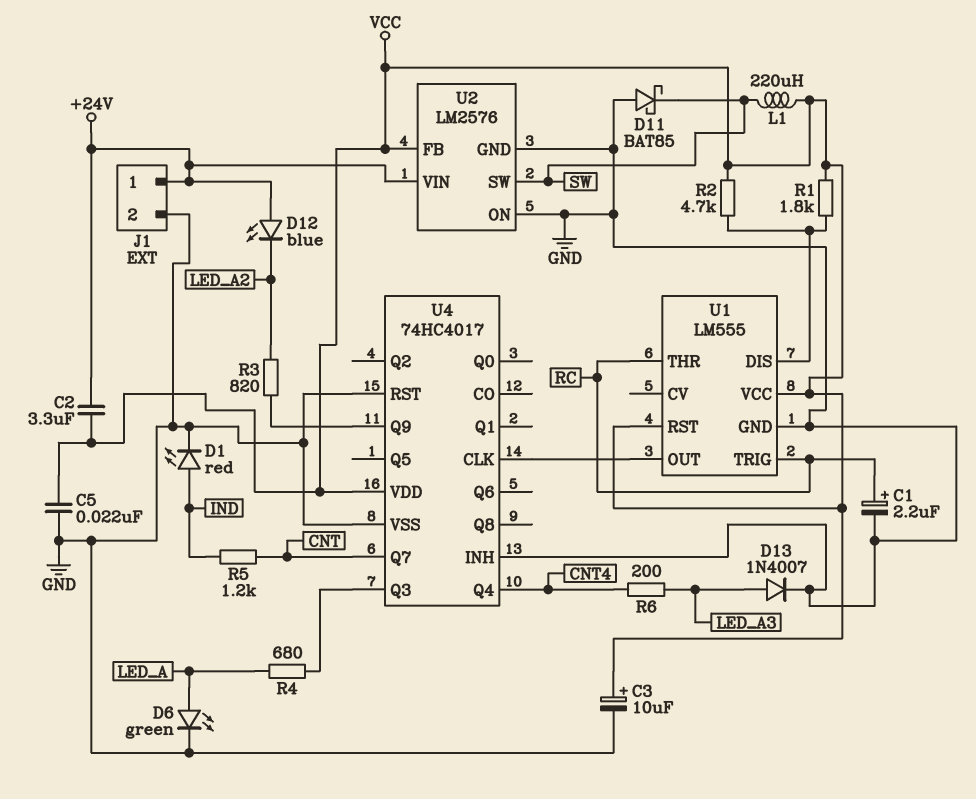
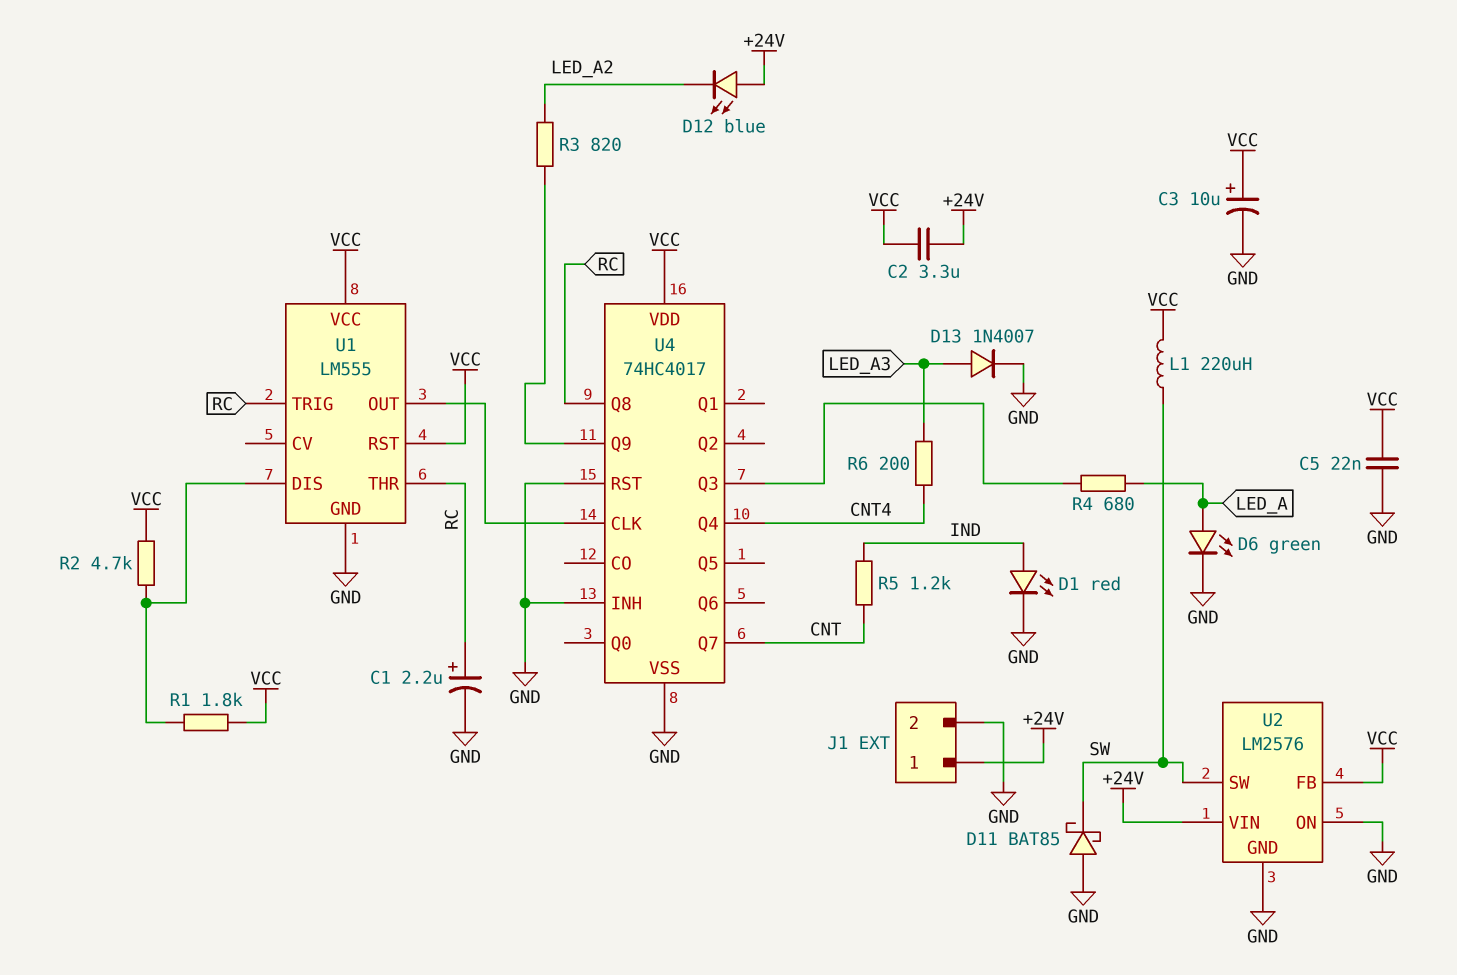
U4 pin Q8: none -> RC

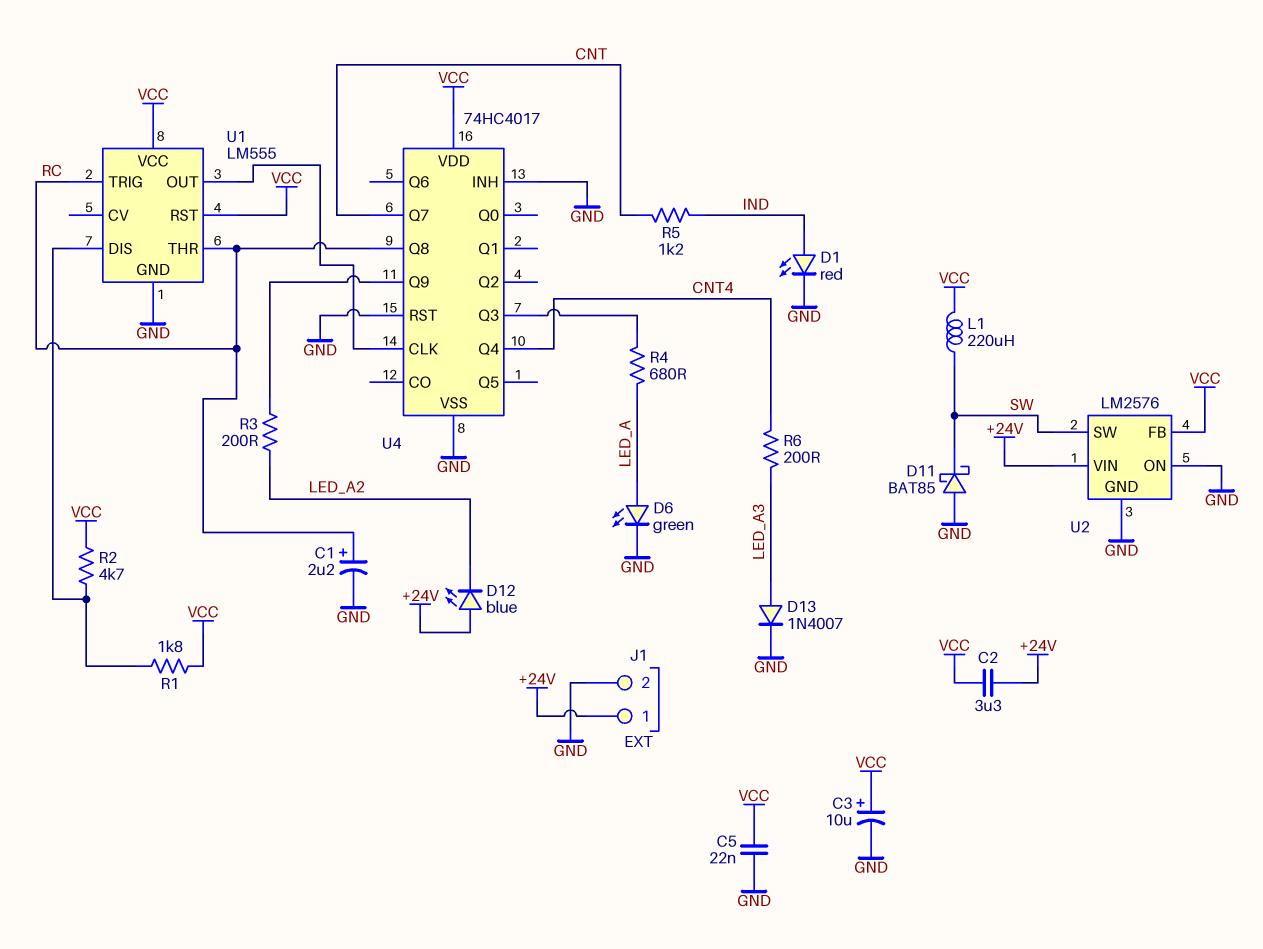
R3: 820 (LED_A2, U4/Q9) -> 200 (LED_A2, U4/Q9)

